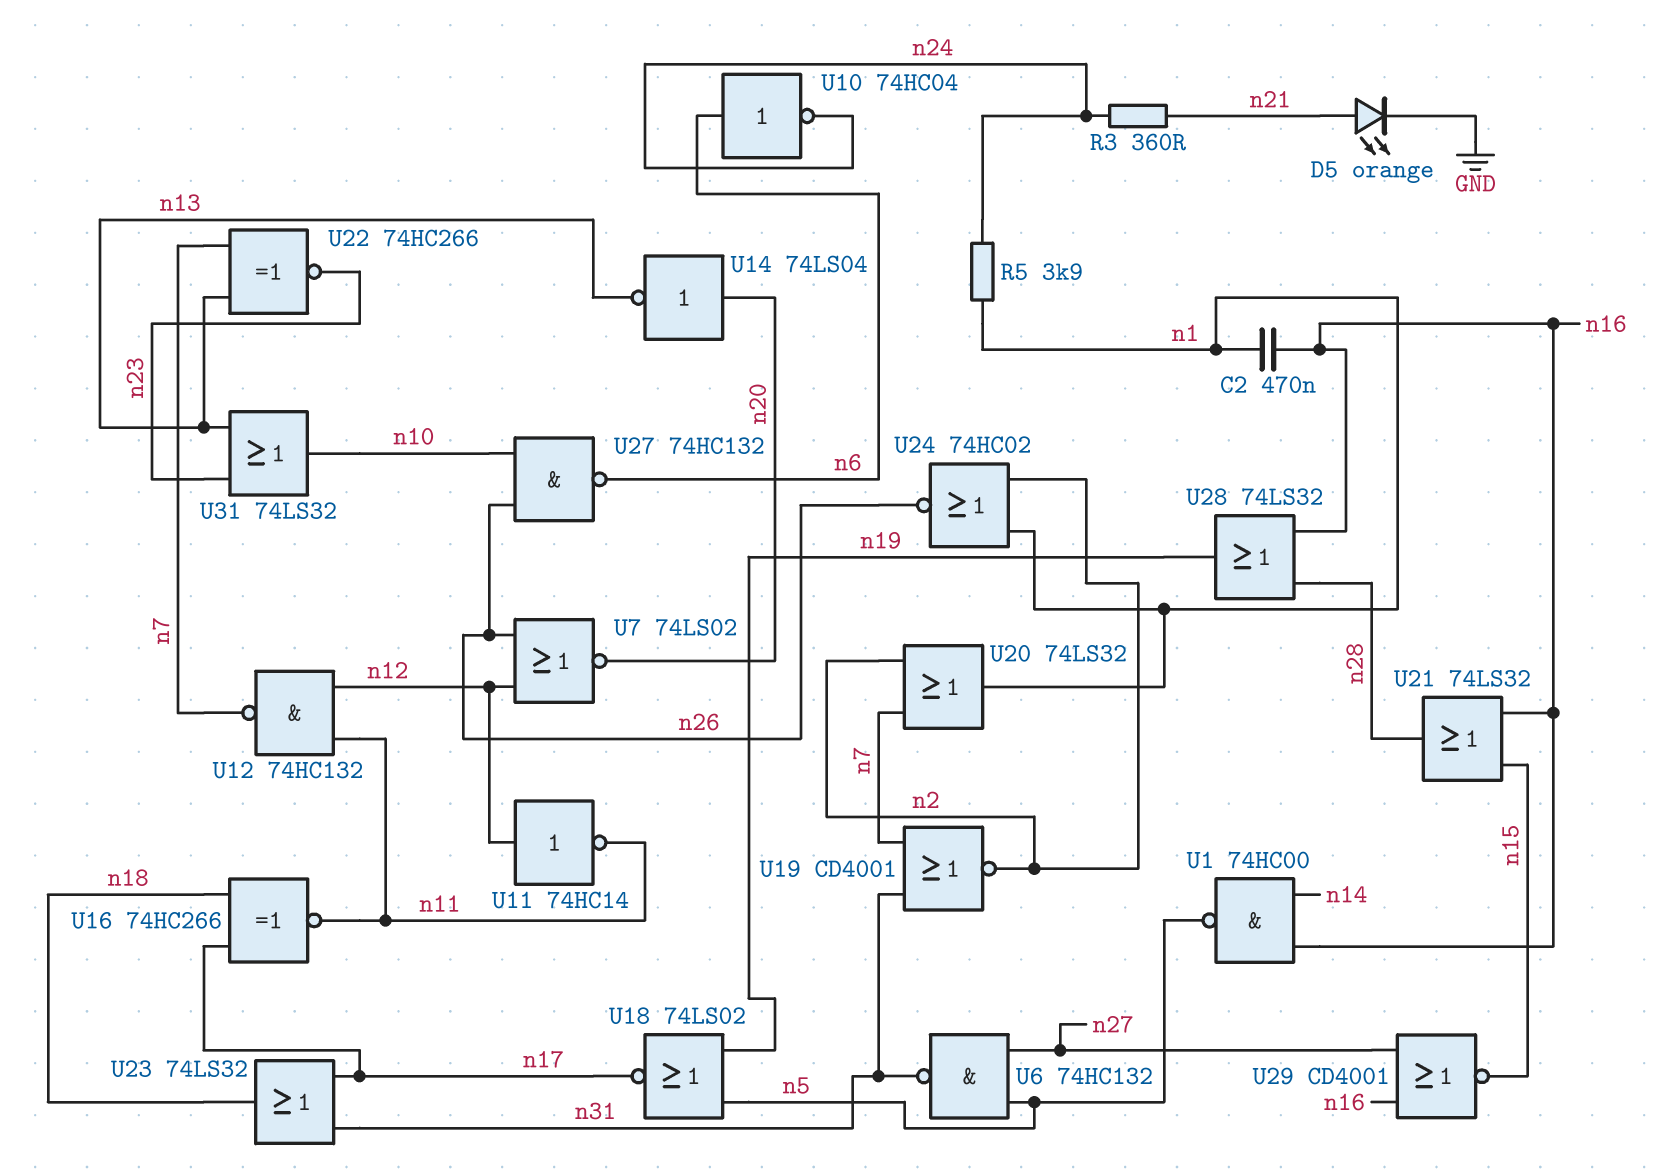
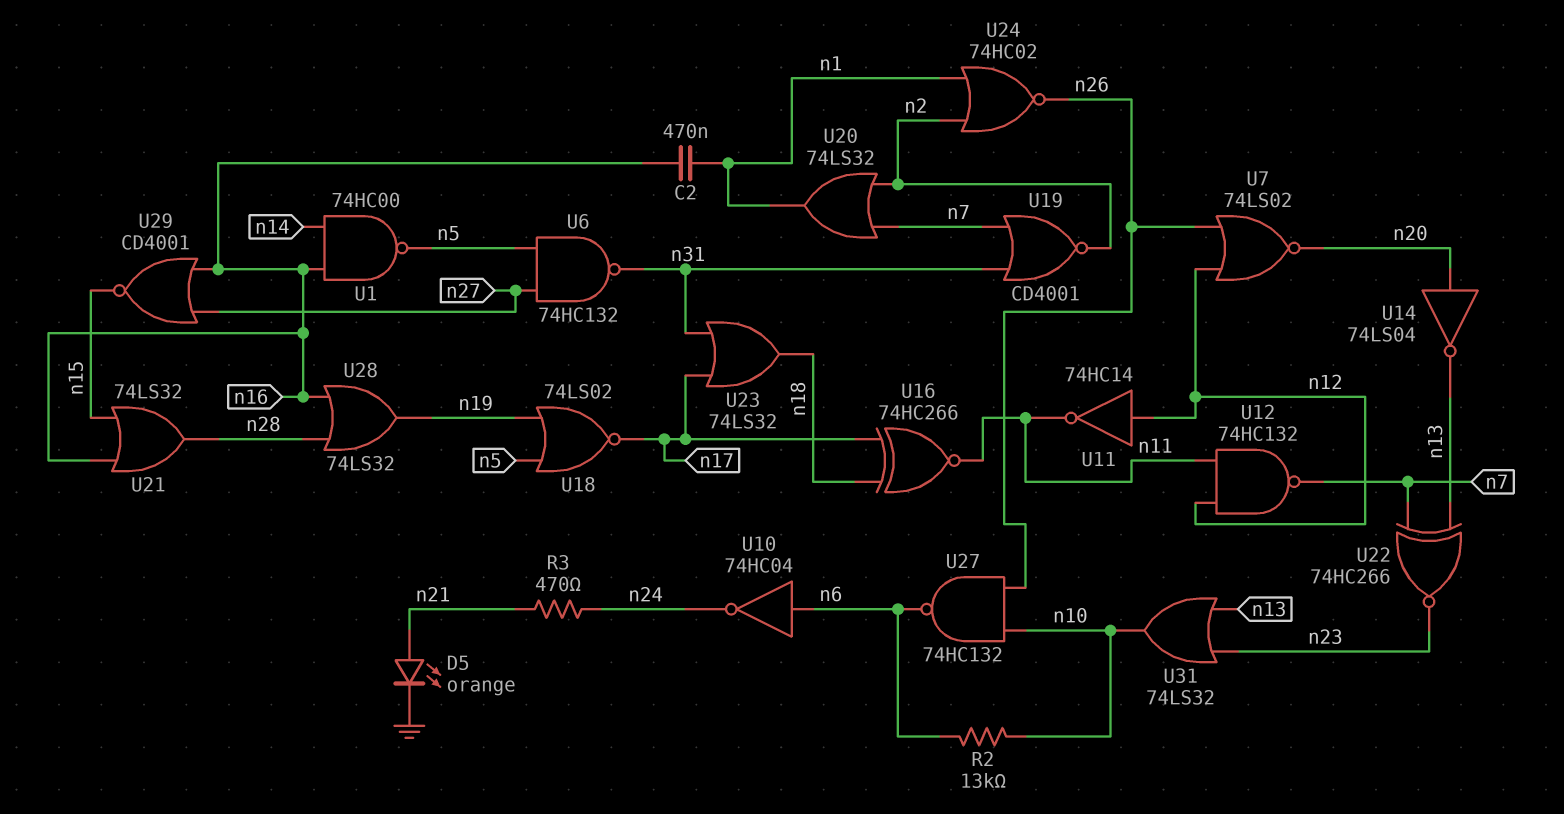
R2: none -> 13k (n6, n10)
R3: 360 (n21, n24) -> 470 (n21, n24)
R5: 3.9k (n1, n24) -> none

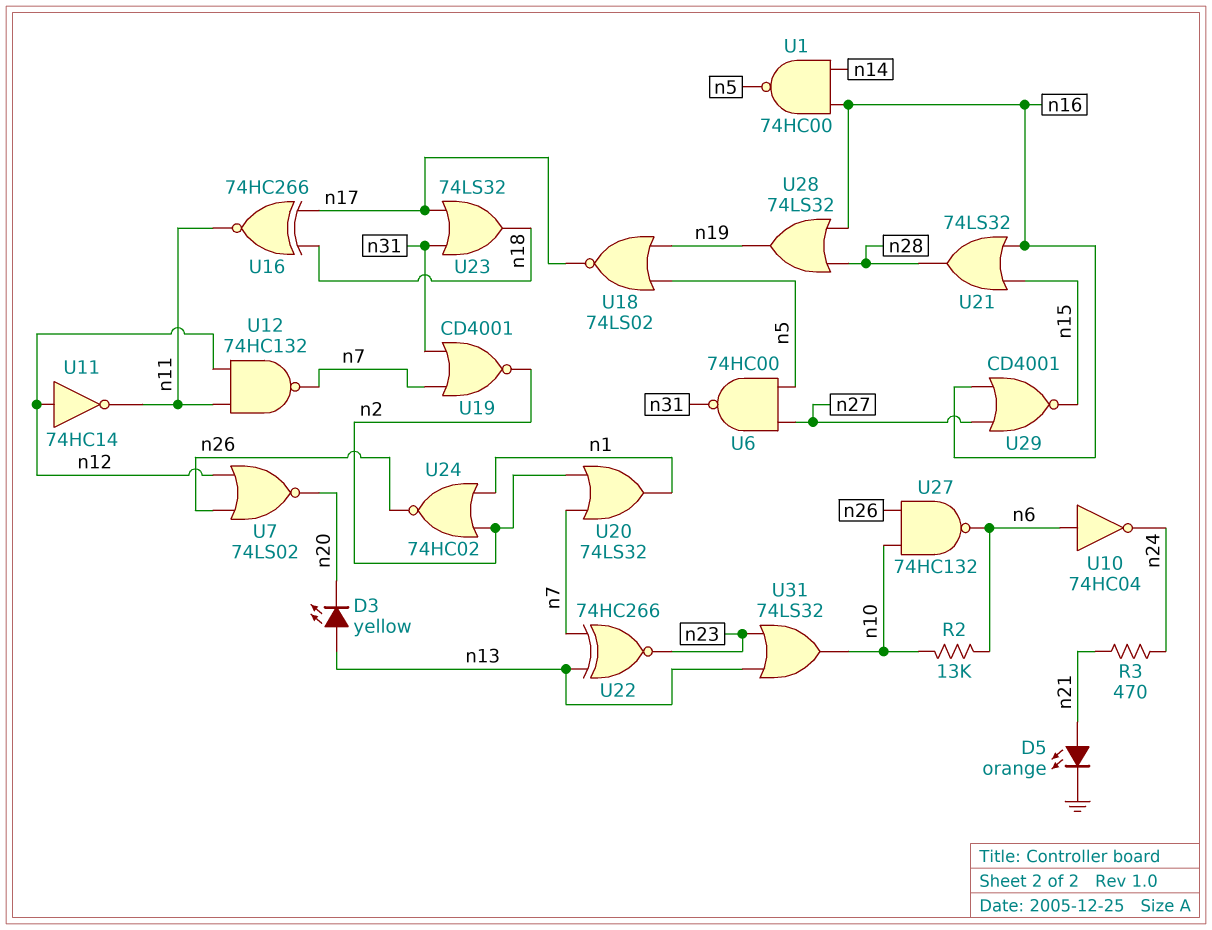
C2: 470nF (n1, n16) -> none
D3: none -> LED yellow (A n13, K n20)
U6: NAND 74HC132 (in n5, in n27, out n31) -> NAND 74HC00 (in n5, in n27, out n31)
U14: NOT 74LS04 (in n20, out n13) -> none

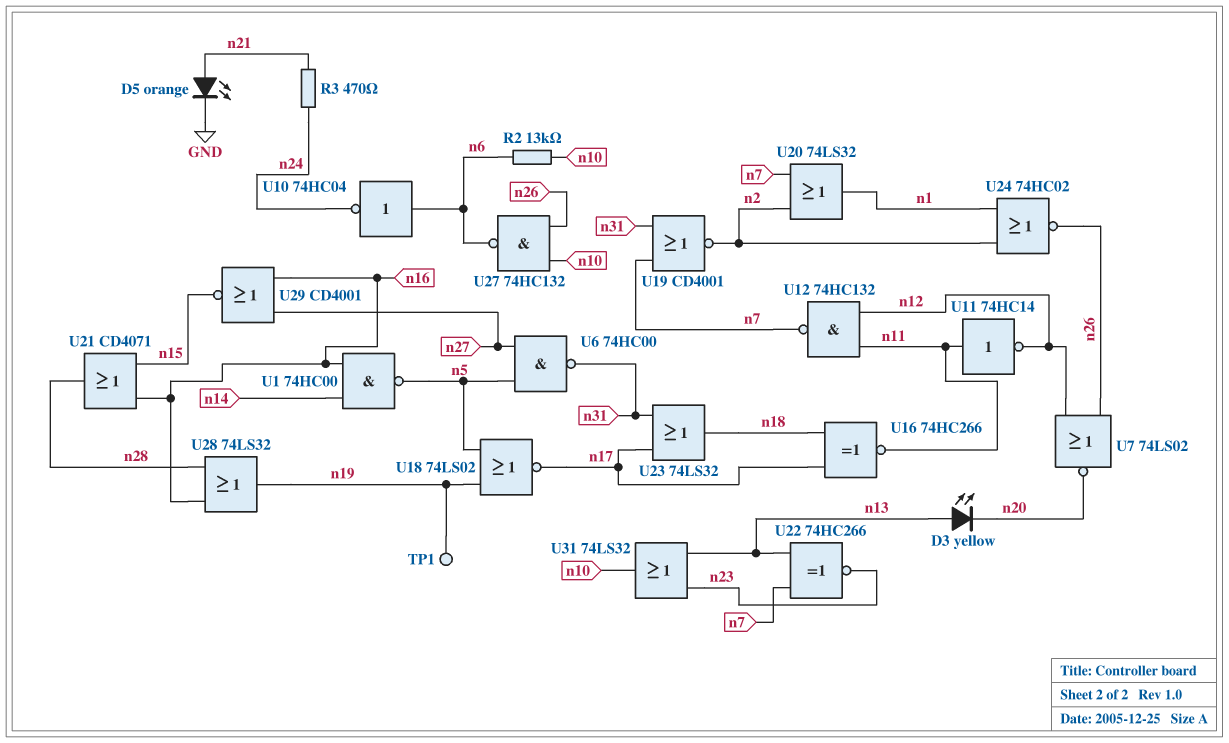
TP1: none -> test point (n19)
U11: NOT 74HC14 (in n12, out n11) -> NOT 74HC14 (in n11, out n12)
U21: OR 74LS32 (in n15, in n16, out n28) -> OR CD4071 (in n15, in n16, out n28)

